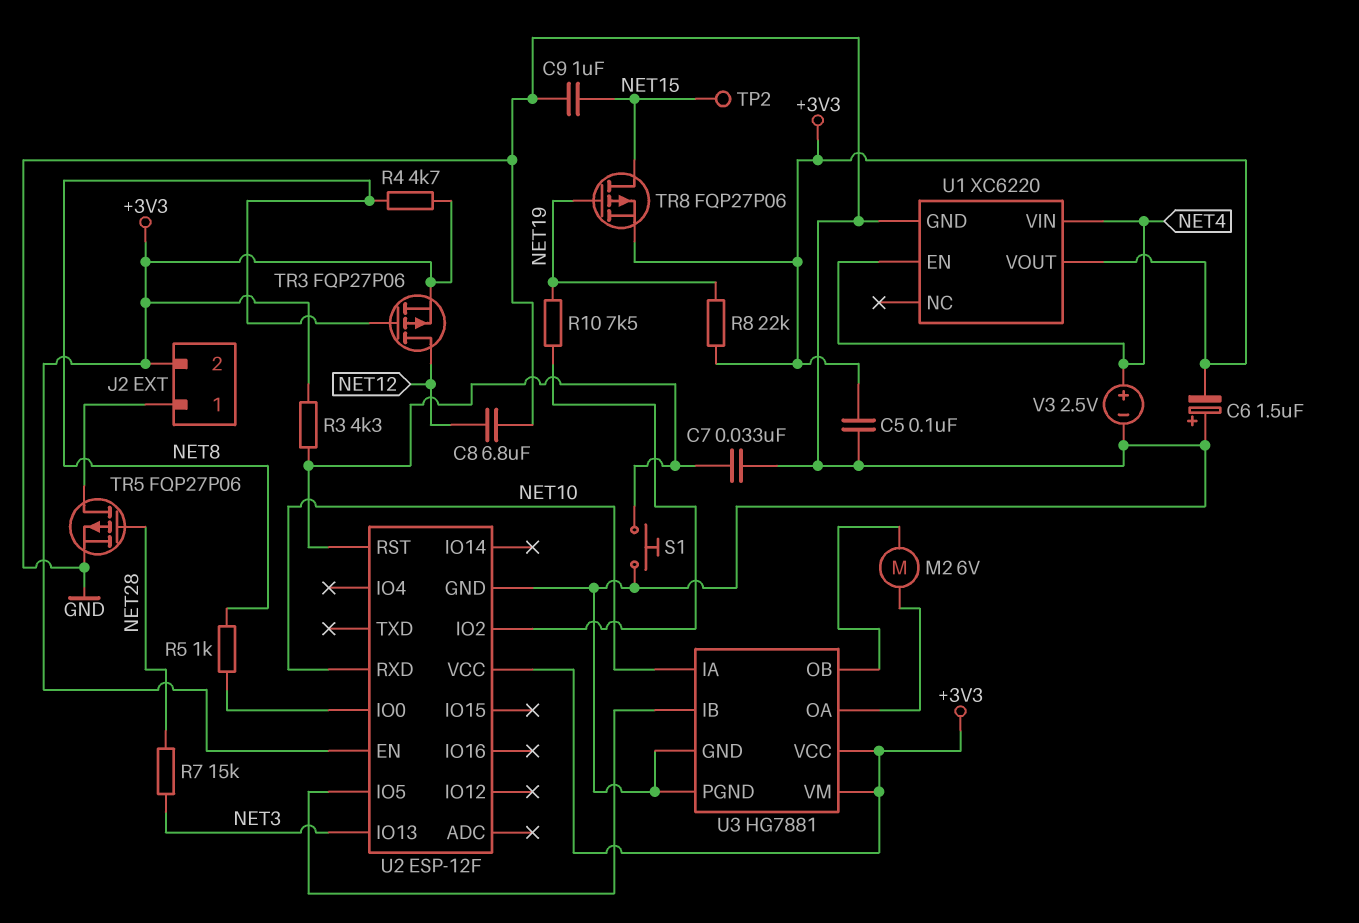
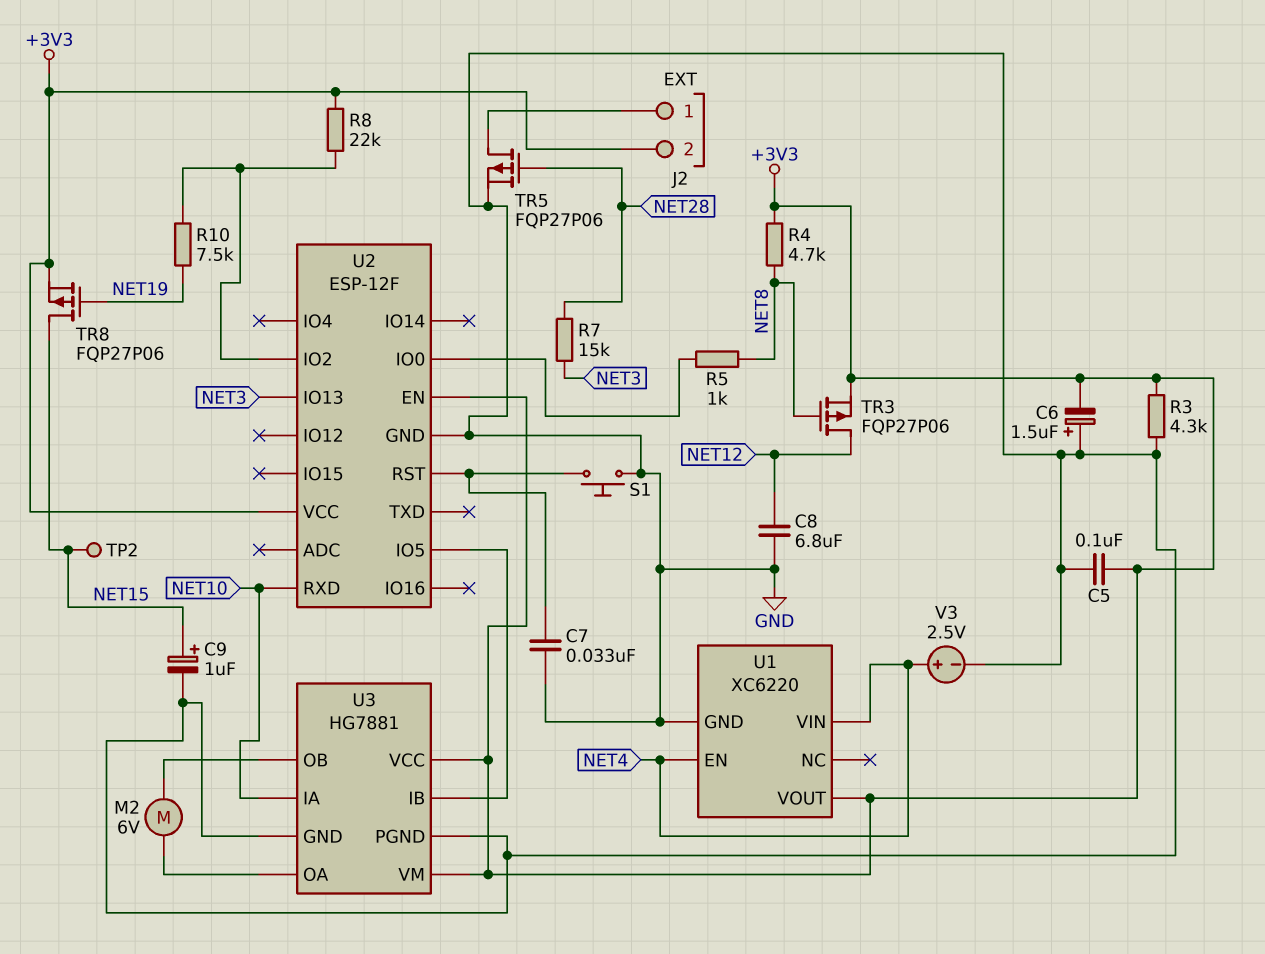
C9: 1uF (GND, NET15) -> 1uF (plus NET15, minus GND)
R3: 4.3k (+3V3, U2/RST) -> 4.3k (+3V3, GND)
R8: 22k (+3V3, NET19) -> 22k (+3V3, U2/IO2)

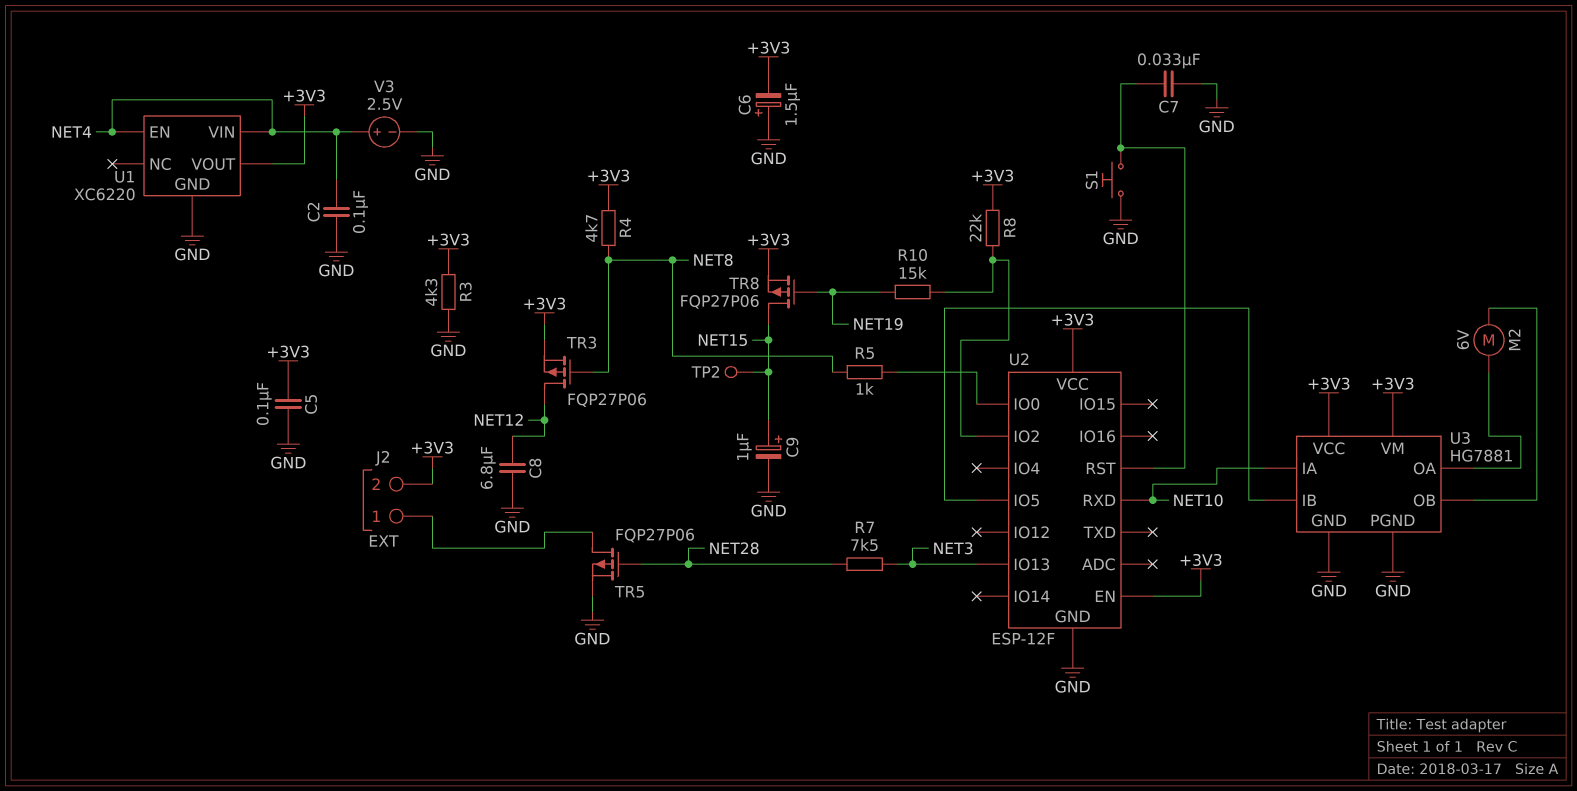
C2: none -> 100nF (GND, NET4)
R7: 15k (NET3, NET28) -> 7.5k (NET3, NET28)
R10: 7.5k (NET19, U2/IO2) -> 15k (NET19, U2/IO2)

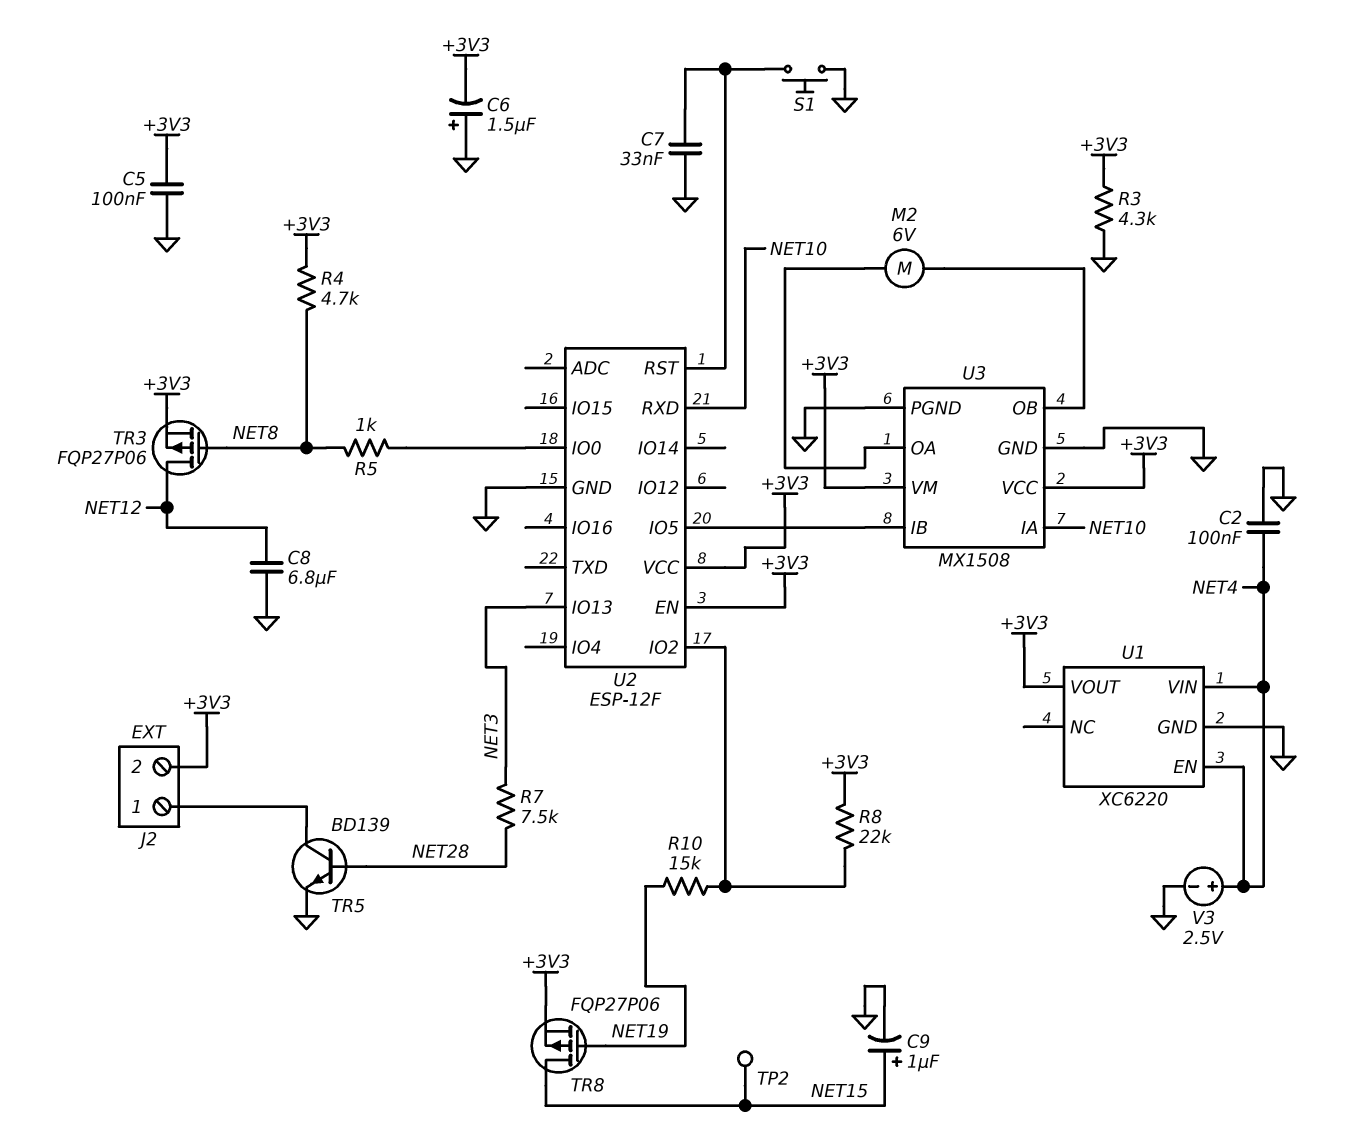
TR5: PMOS FQP27P06 (G NET28, D J2/1, S GND) -> NPN BD139 (B NET28, C J2/1, E GND)
U3: HG7881 -> MX1508

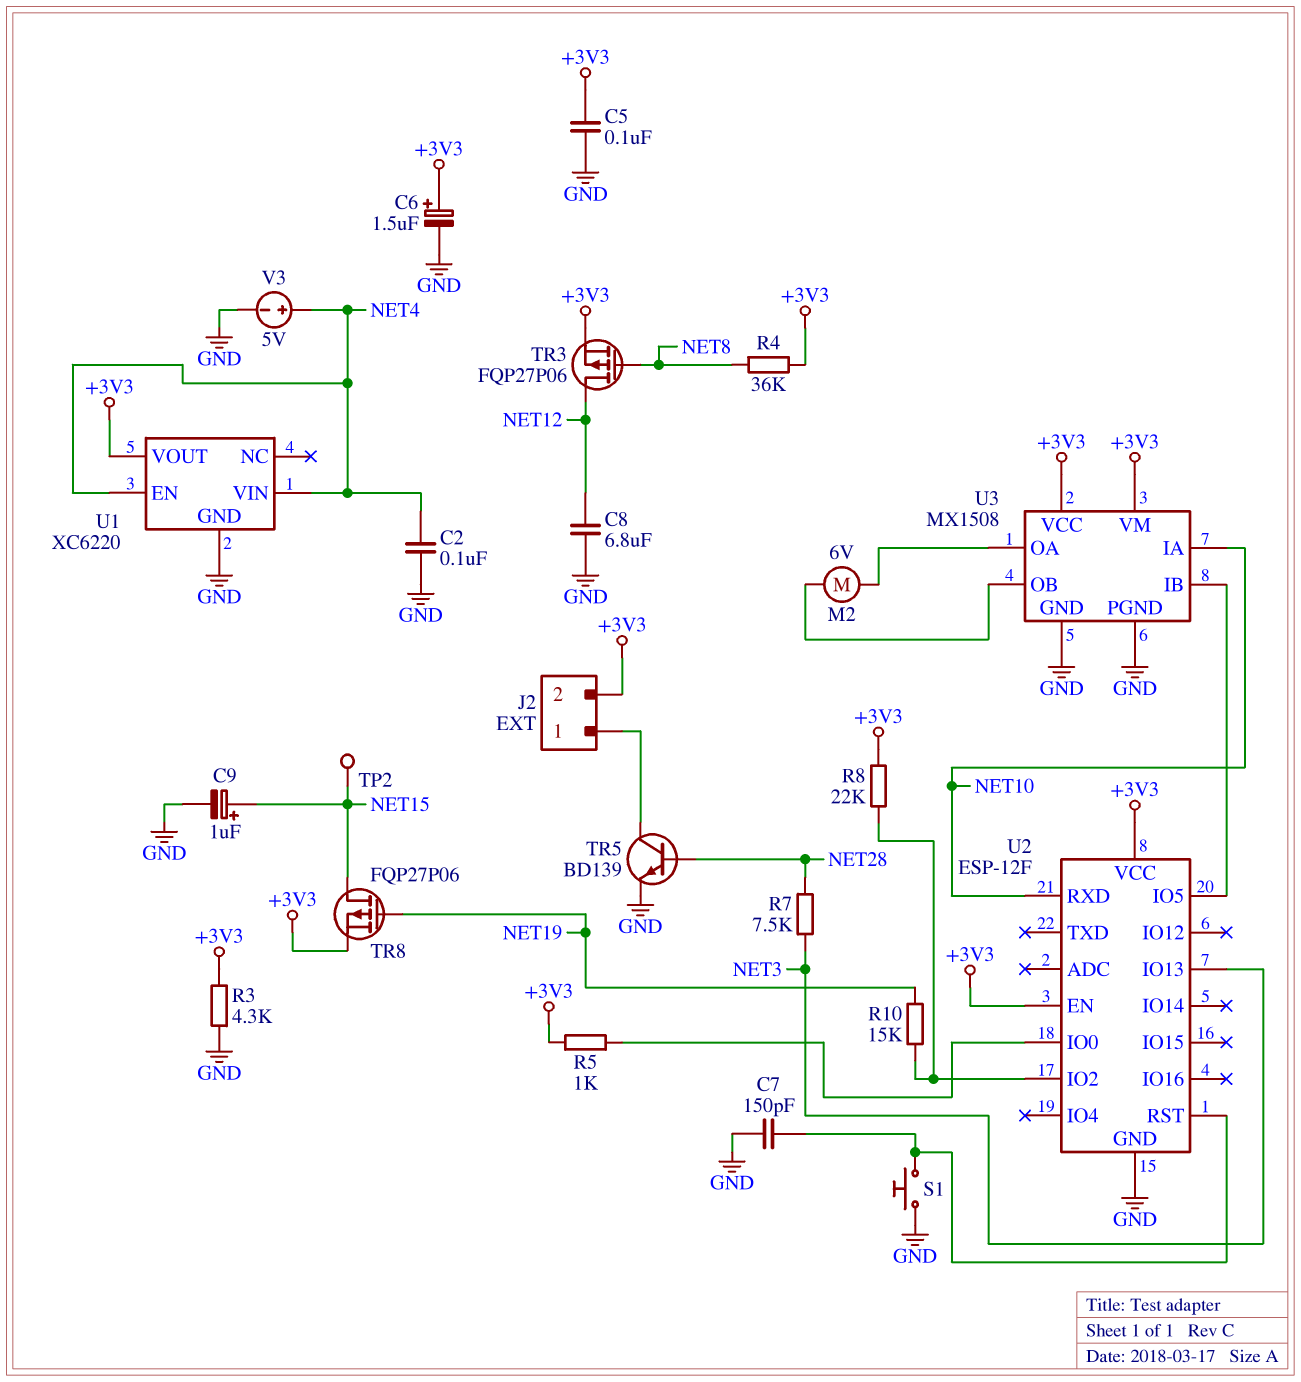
C6: 1.5uF (plus GND, minus +3V3) -> 1.5uF (plus +3V3, minus GND)
C7: 33nF (GND, U2/RST) -> 150pF (GND, U2/RST)
R4: 4.7k (+3V3, NET8) -> 36k (+3V3, NET8)
R5: 1k (NET8, U2/IO0) -> 1k (+3V3, U2/IO0)
V3: 2.5V (plus NET4, minus GND) -> 5V (plus NET4, minus GND)

